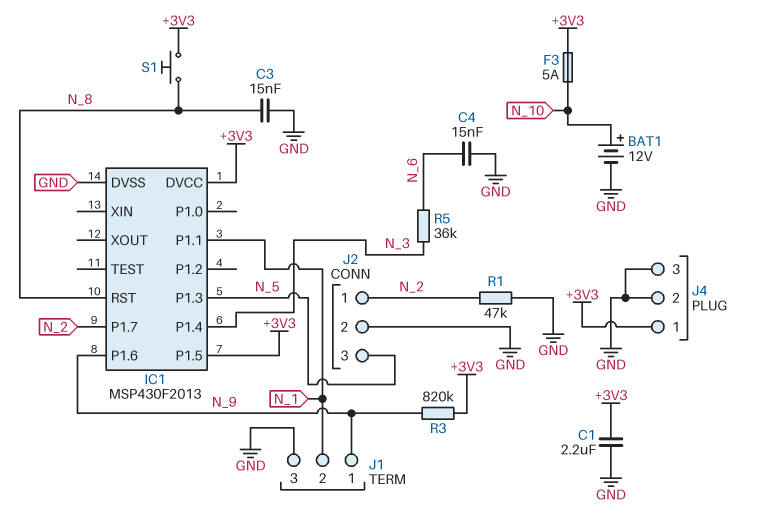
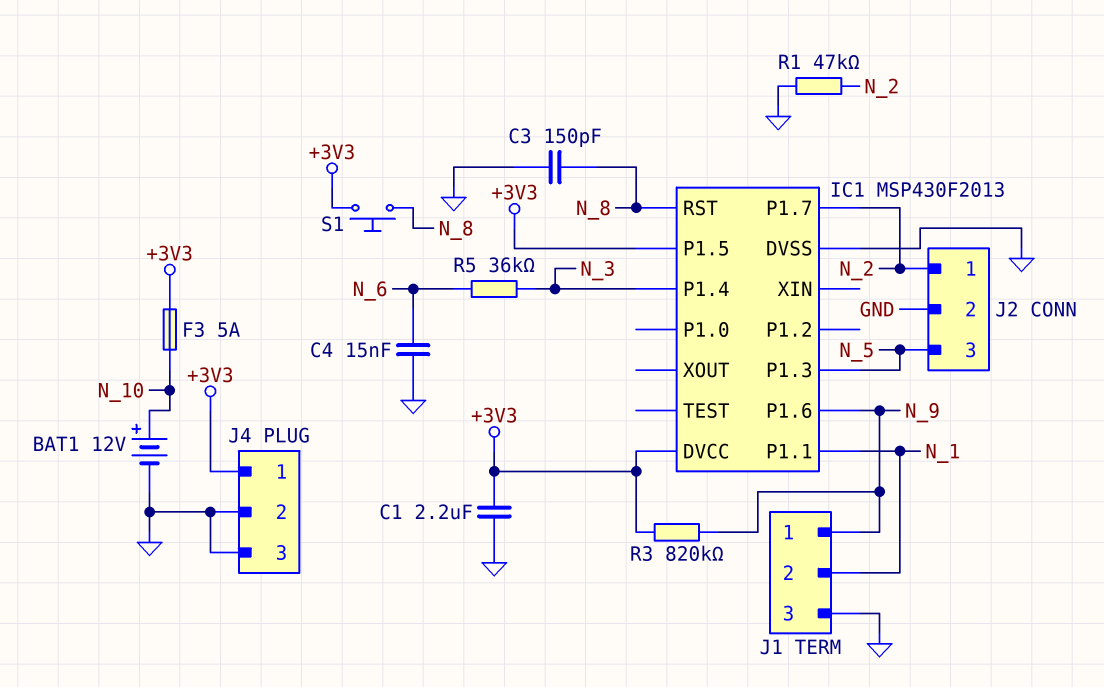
C3: 15nF (GND, N_8) -> 150pF (GND, N_8)

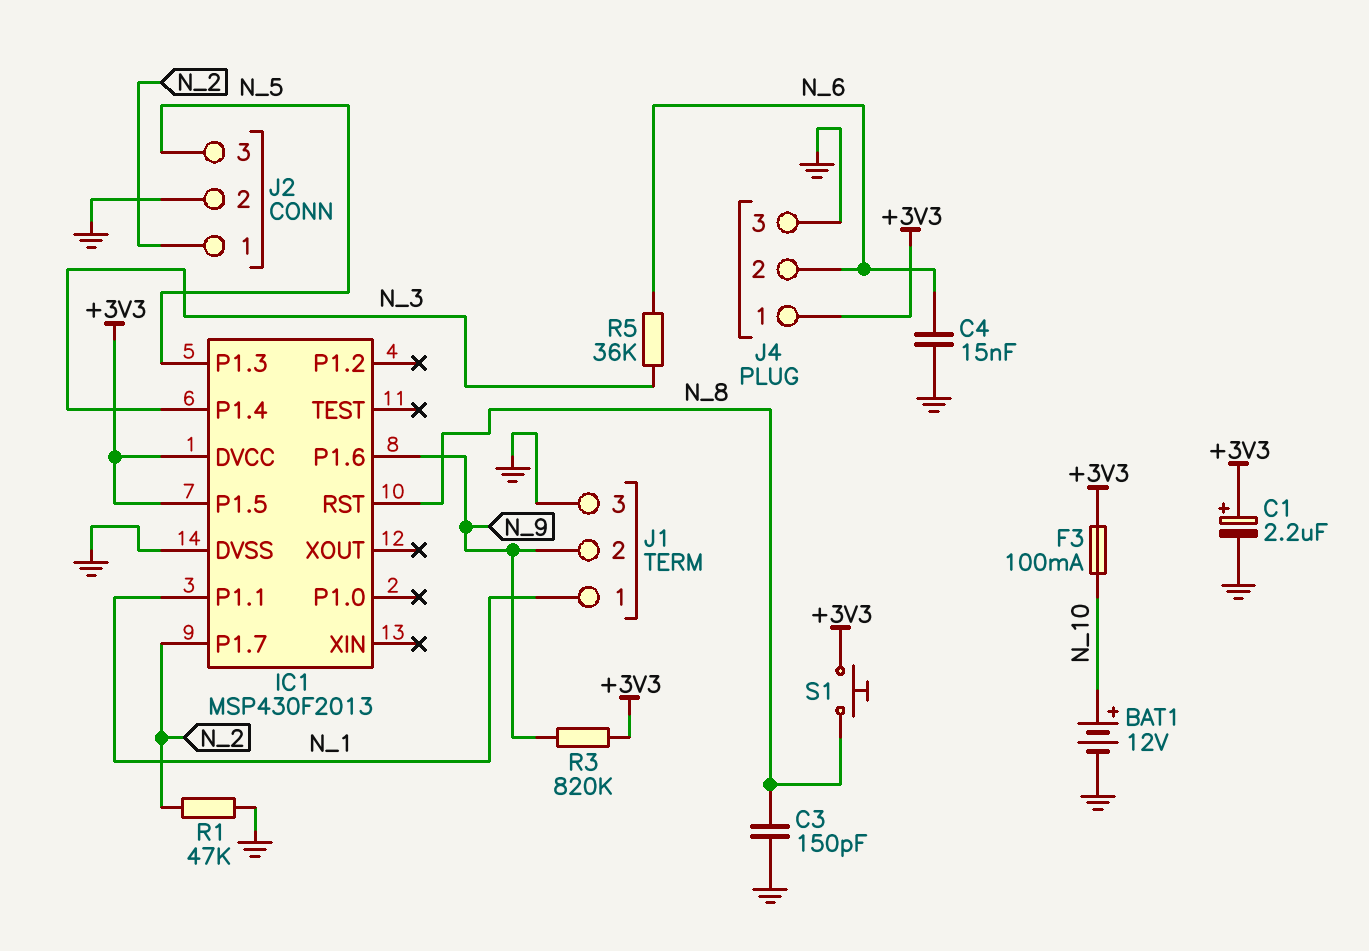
C1: 2.2uF (+3V3, GND) -> 2.2uF (plus +3V3, minus GND)
F3: 5A (+3V3, N_10) -> 100mA (+3V3, N_10)
J1 pin 1: N_9 -> N_1
J1 pin 2: N_1 -> N_9
J4 pin 2: GND -> N_6

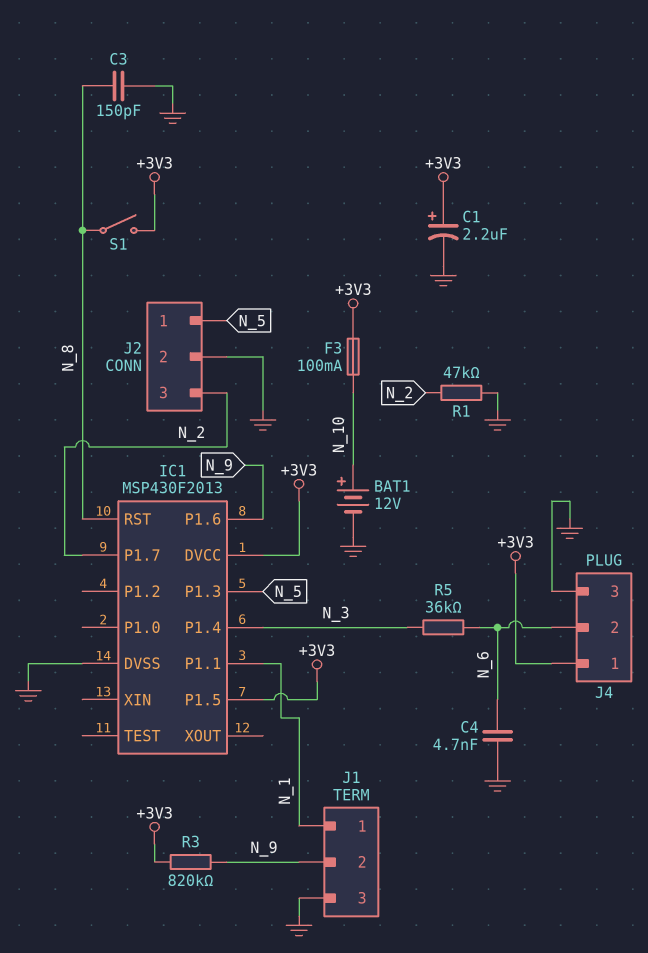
C4: 15nF (GND, N_6) -> 4.7nF (GND, N_6)
J2 pin 1: N_2 -> N_5
J2 pin 3: N_5 -> N_2
S1: button (+3V3, N_8) -> switch (+3V3, N_8)

